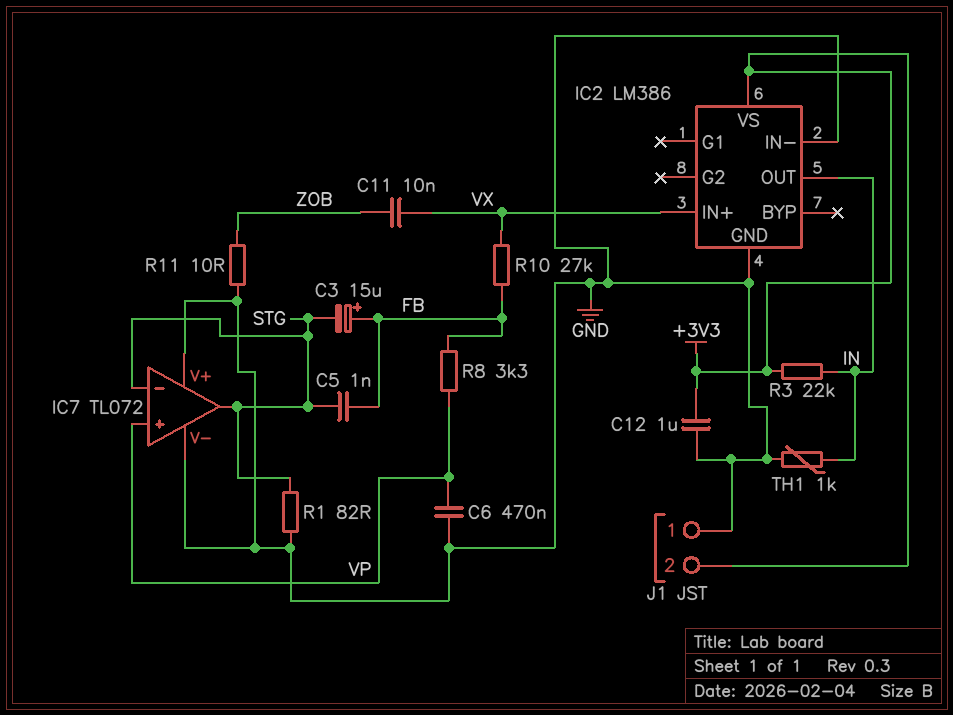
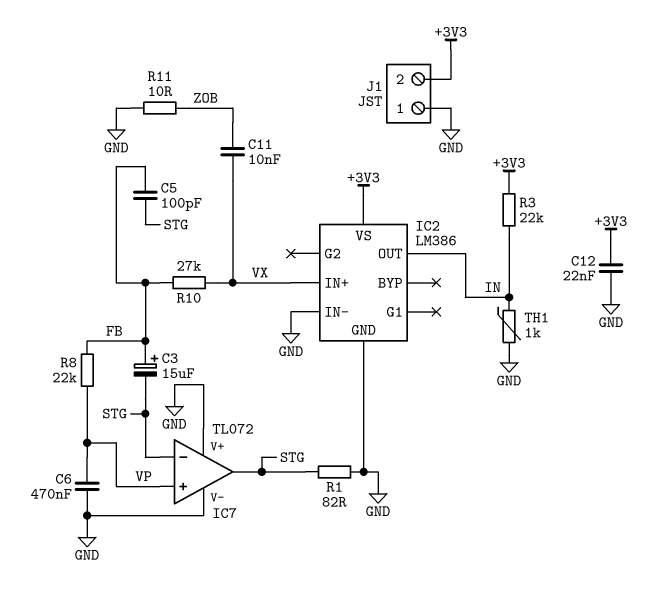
C5: 1nF (FB, STG) -> 100pF (FB, STG)
C12: 1uF (+3V3, GND) -> 22nF (+3V3, GND)
R8: 3.3k (FB, VP) -> 22k (FB, VP)

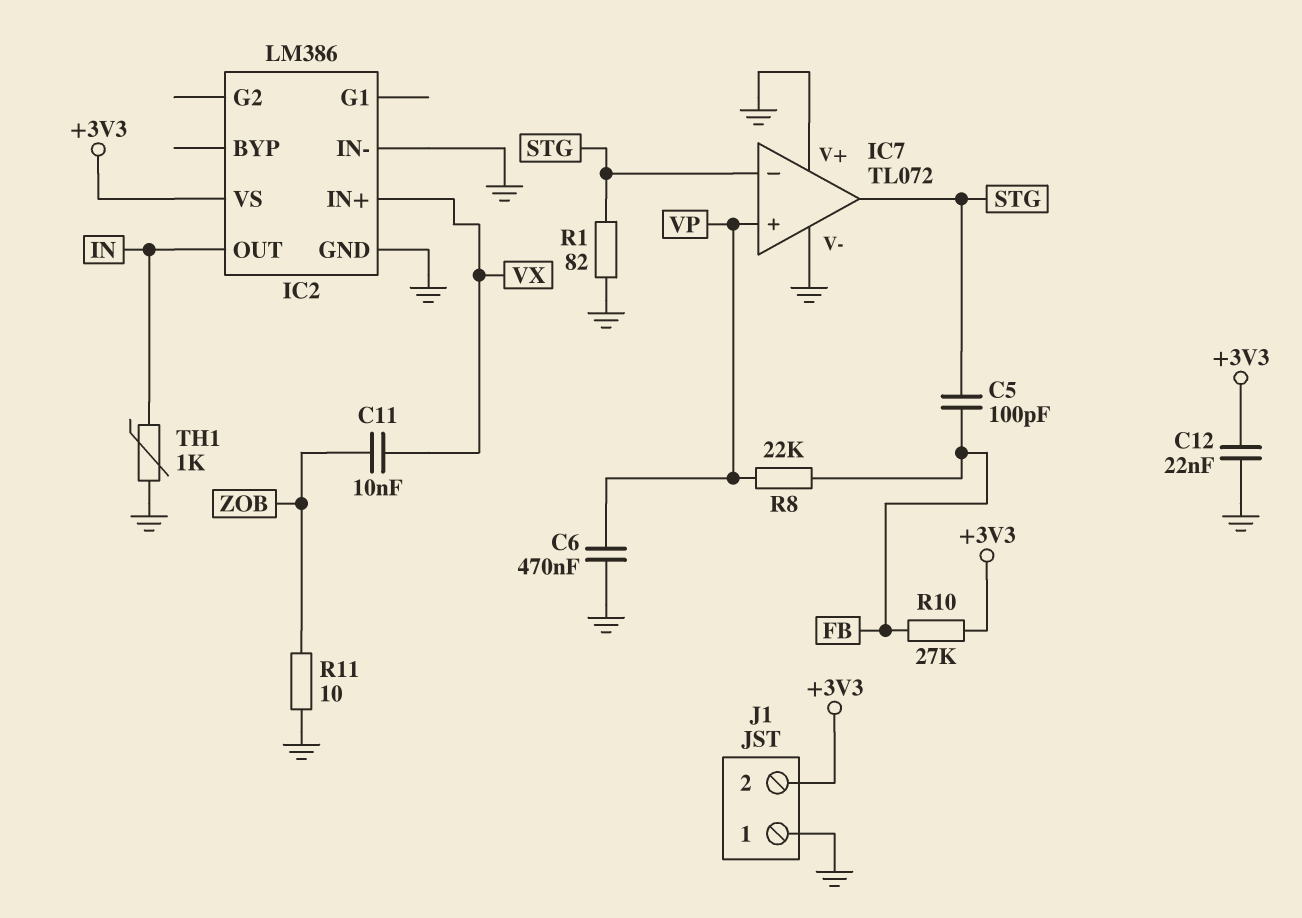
C3: 15uF (plus FB, minus STG) -> none
R3: 22k (+3V3, IN) -> none
R10: 27k (FB, VX) -> 27k (+3V3, FB)

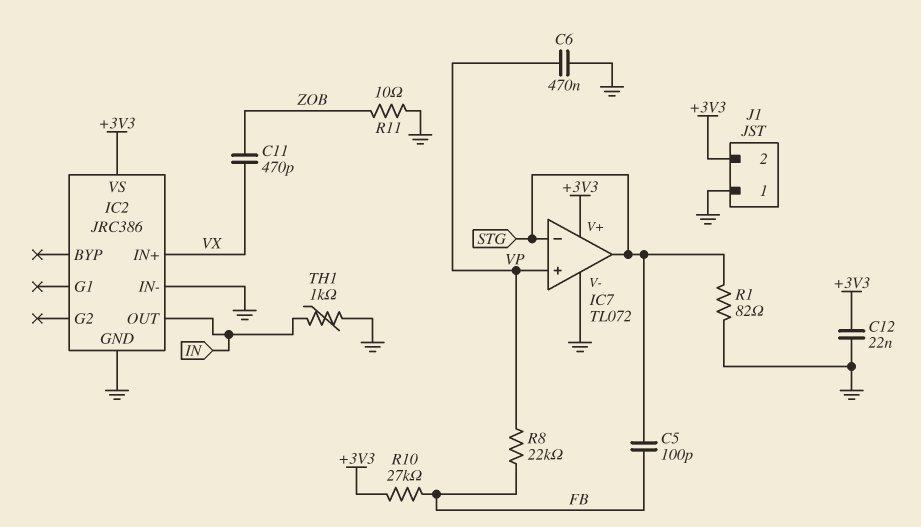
C11: 10nF (VX, ZOB) -> 470pF (VX, ZOB)
IC2: LM386 -> JRC386
IC7 pin V+: GND -> +3V3

